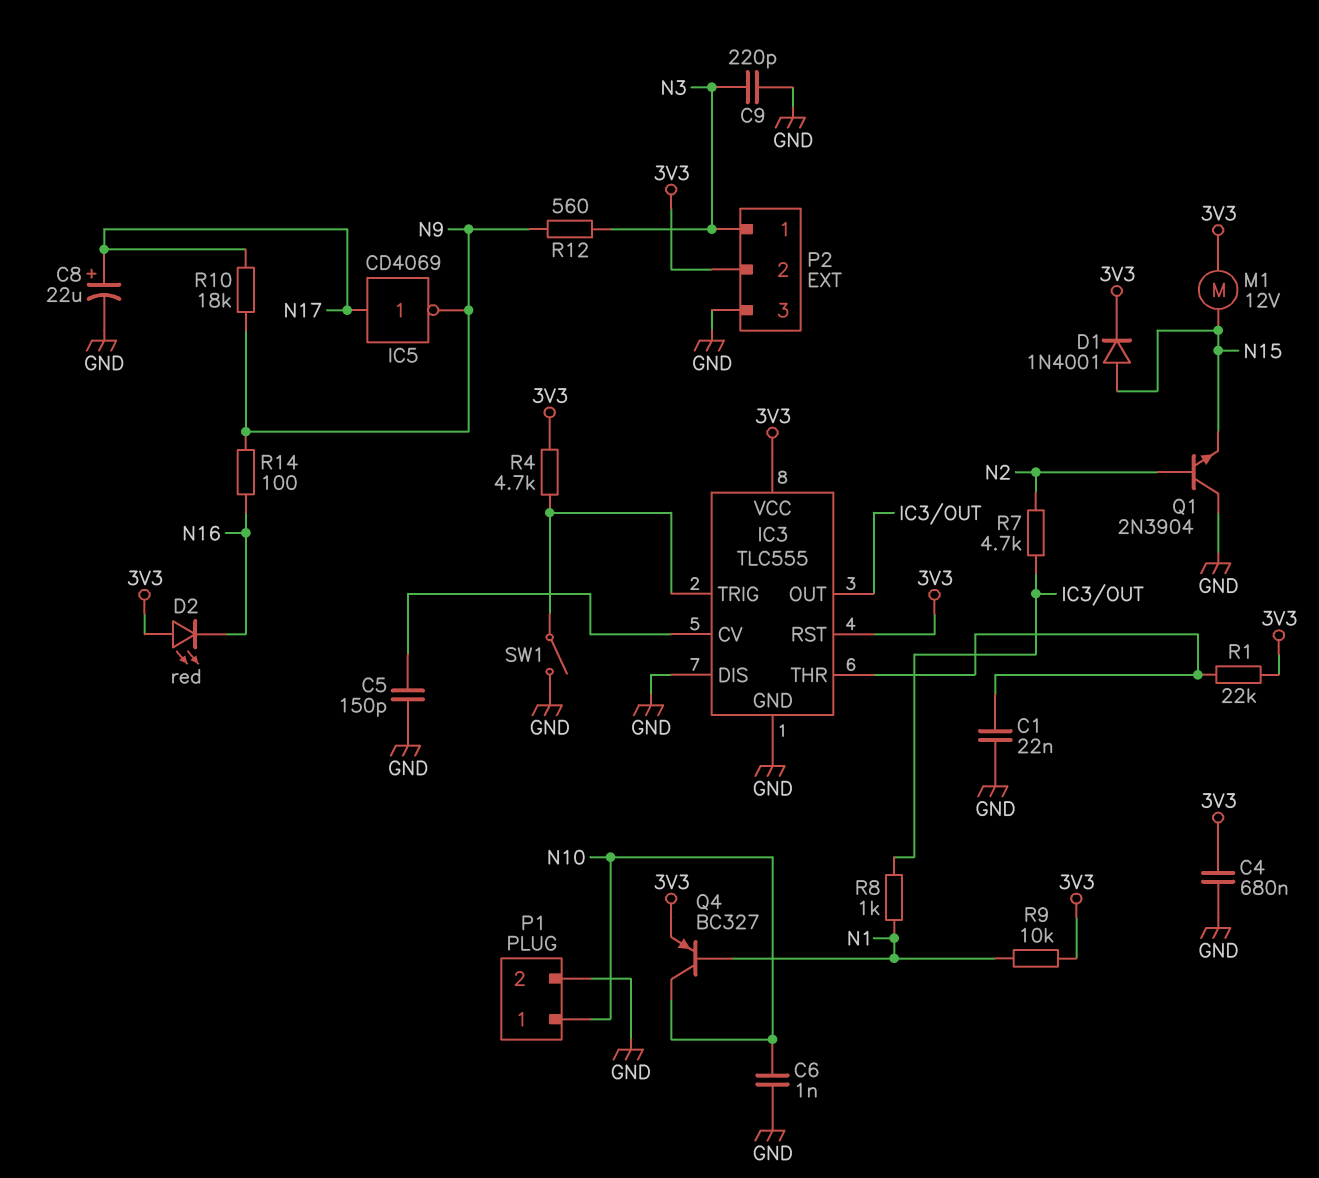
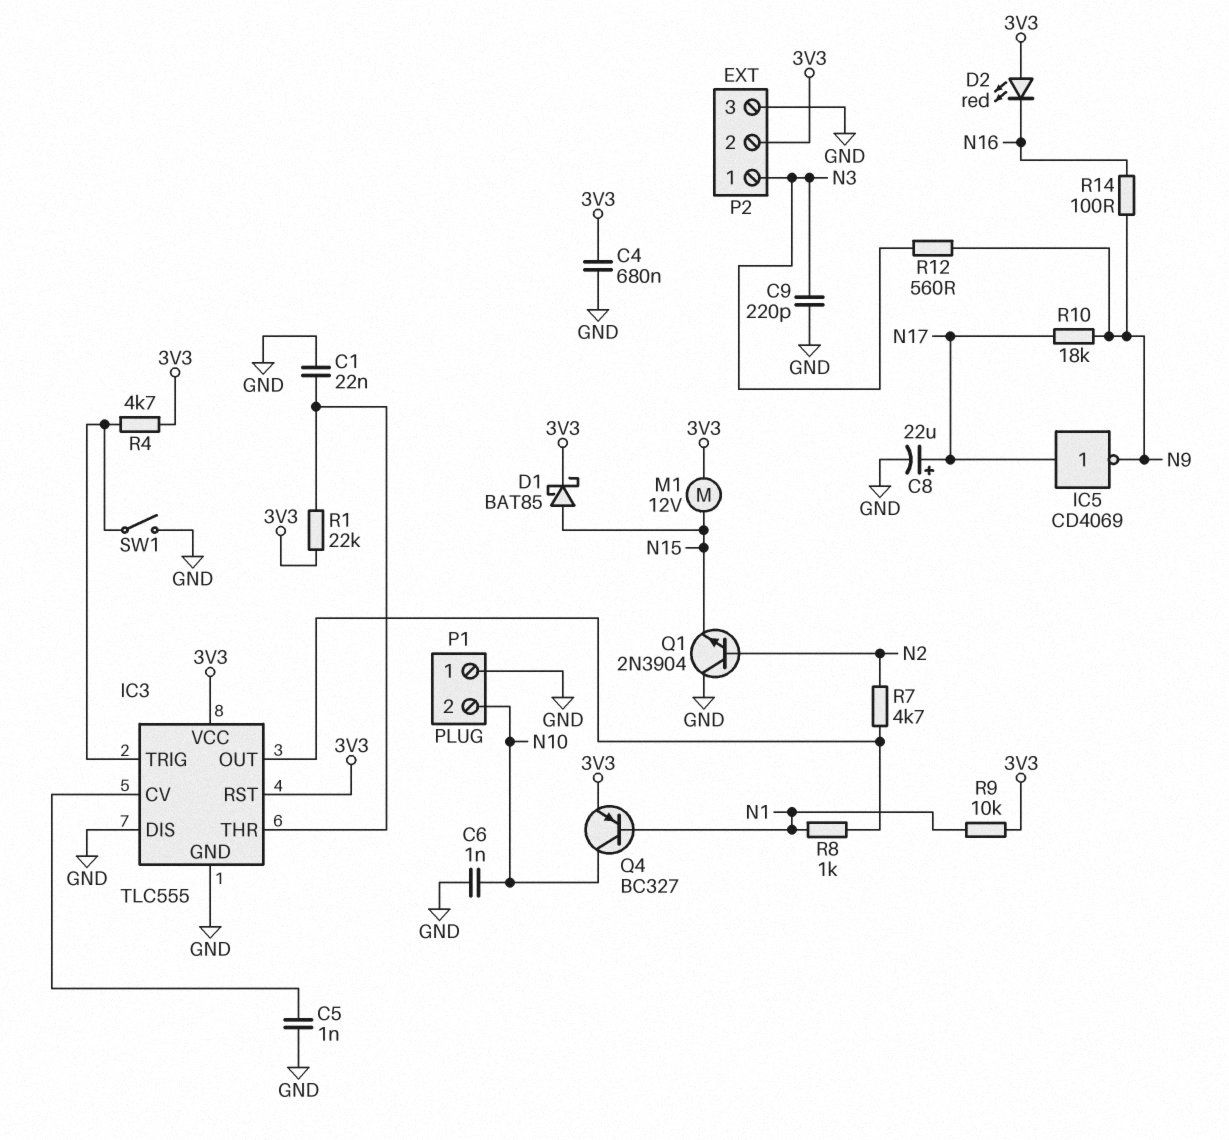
C5: 150pF (GND, IC3/CV) -> 1nF (GND, IC3/CV)
D1: diode 1N4001 (A N15, K 3V3) -> schottky BAT85 (A N15, K 3V3)
P1 pin 1: N10 -> GND
P1 pin 2: GND -> N10

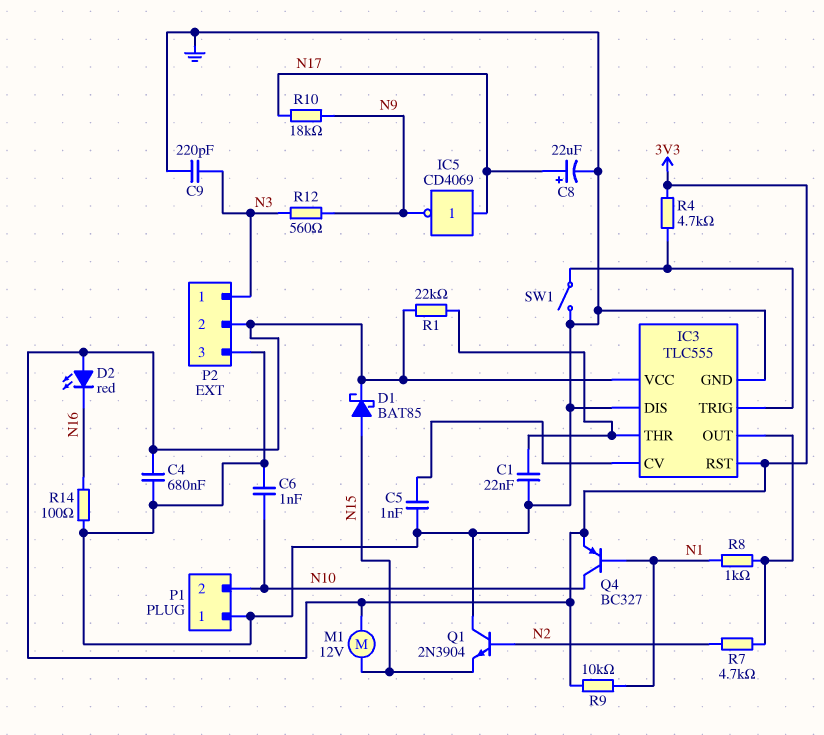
R14: 100 (N9, N16) -> 100 (GND, N16)

